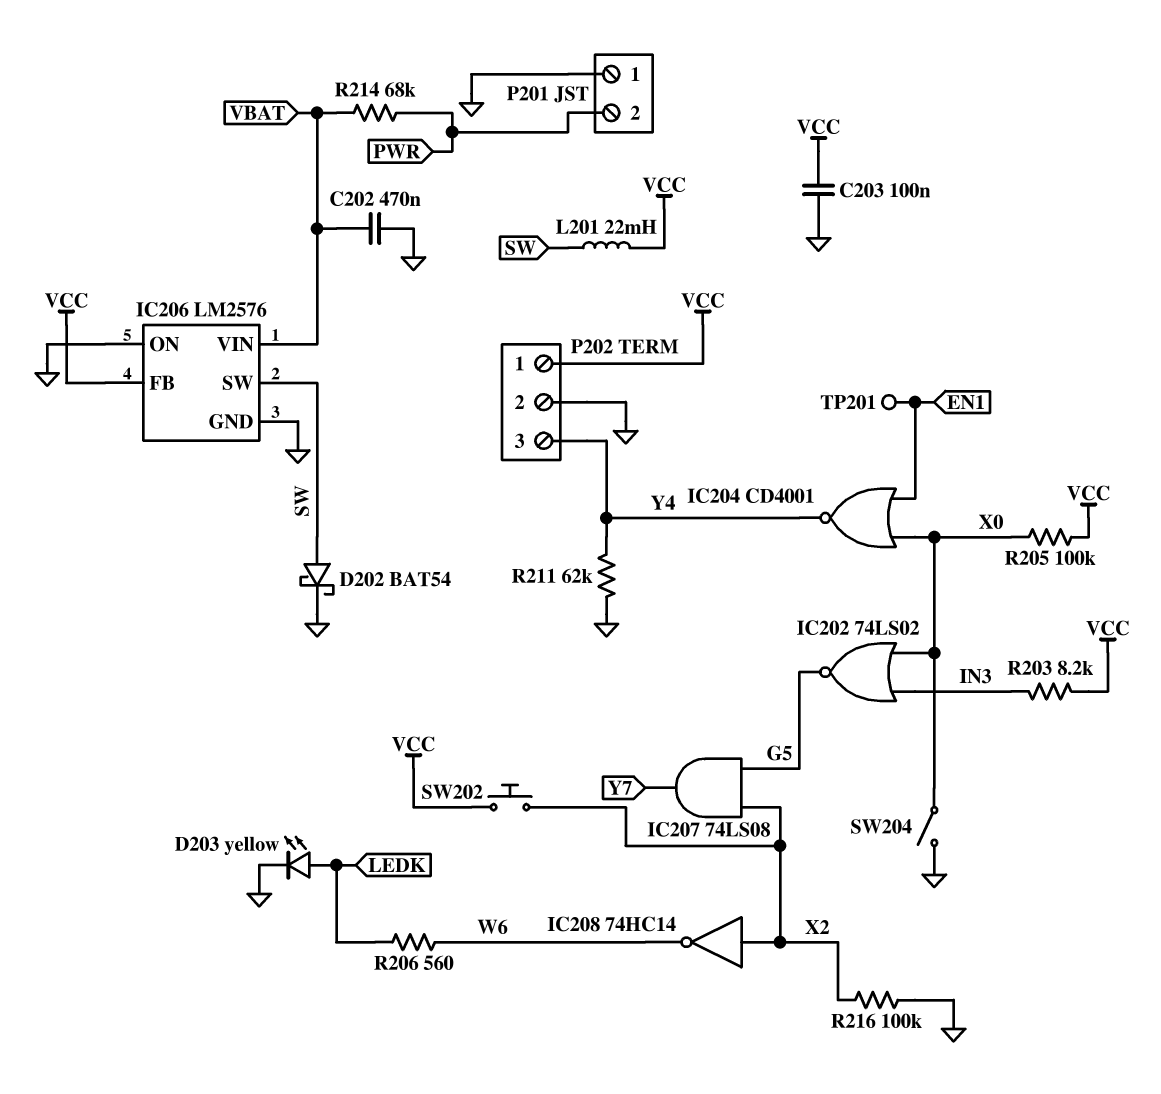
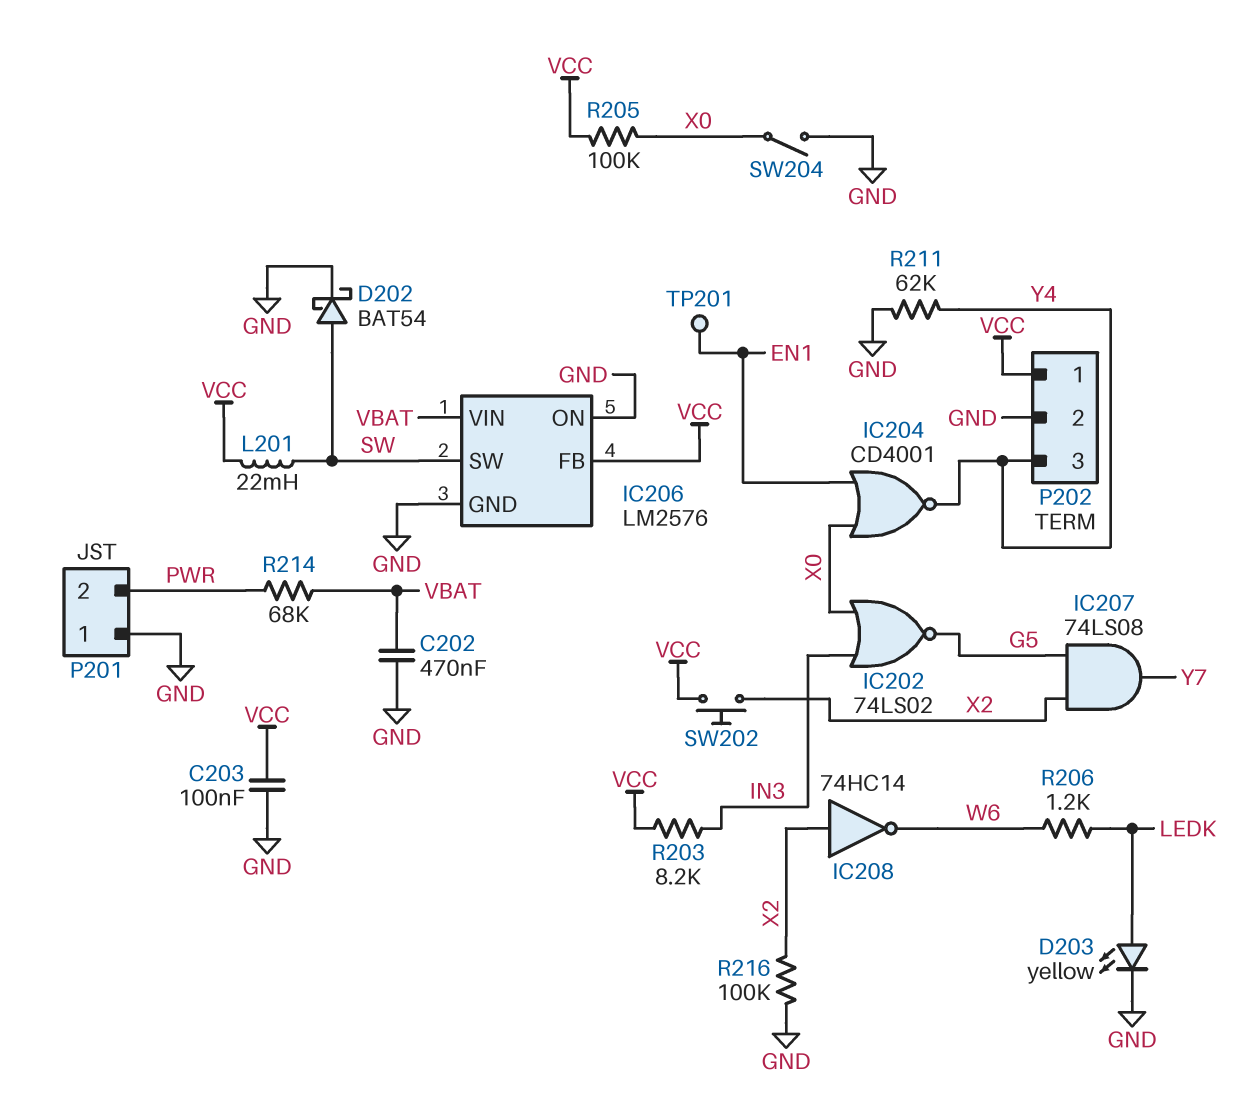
R206: 560 (LEDK, W6) -> 1.2k (LEDK, W6)

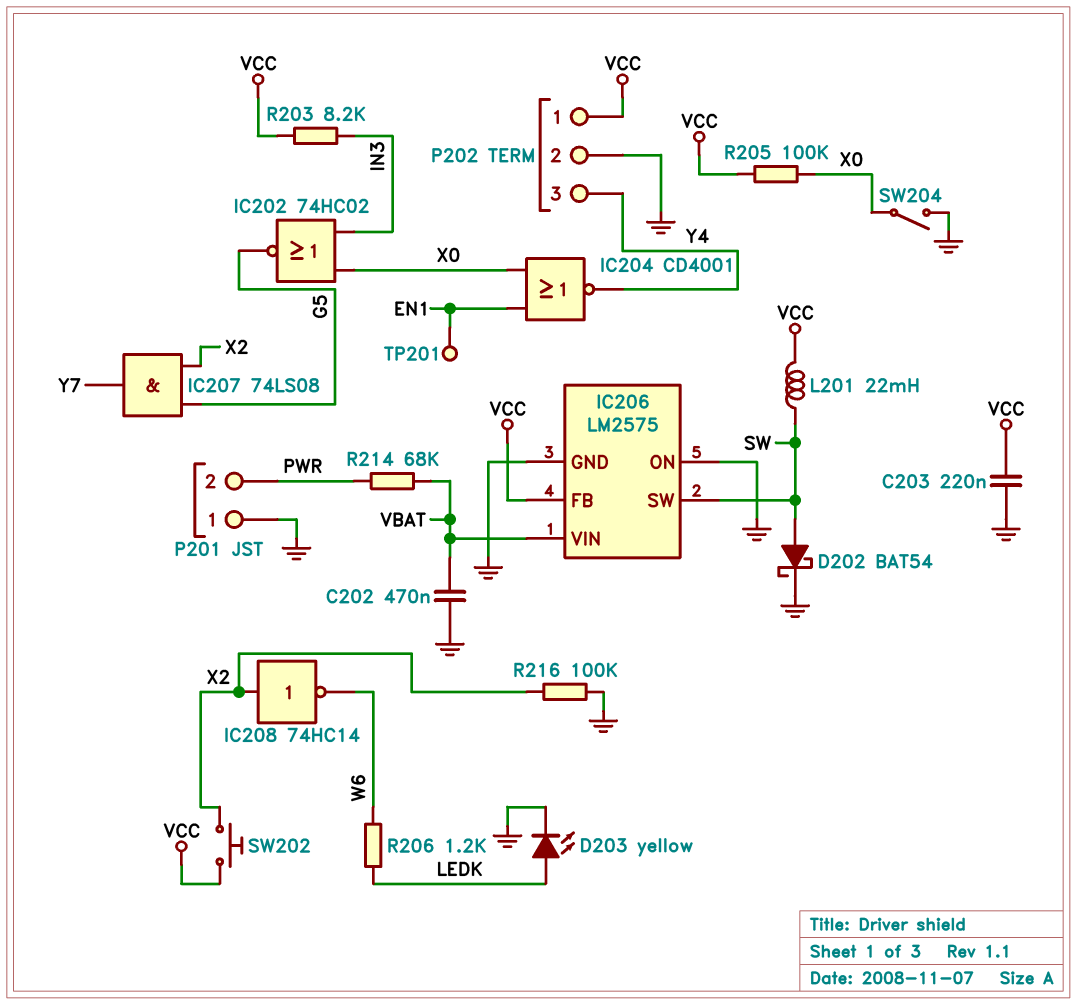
C203: 100nF (GND, VCC) -> 220nF (GND, VCC)
IC202: NOR 74LS02 (in IN3, in X0, out G5) -> NOR 74HC02 (in IN3, in X0, out G5)
IC206: LM2576 -> LM2575
R211: 62k (GND, Y4) -> none

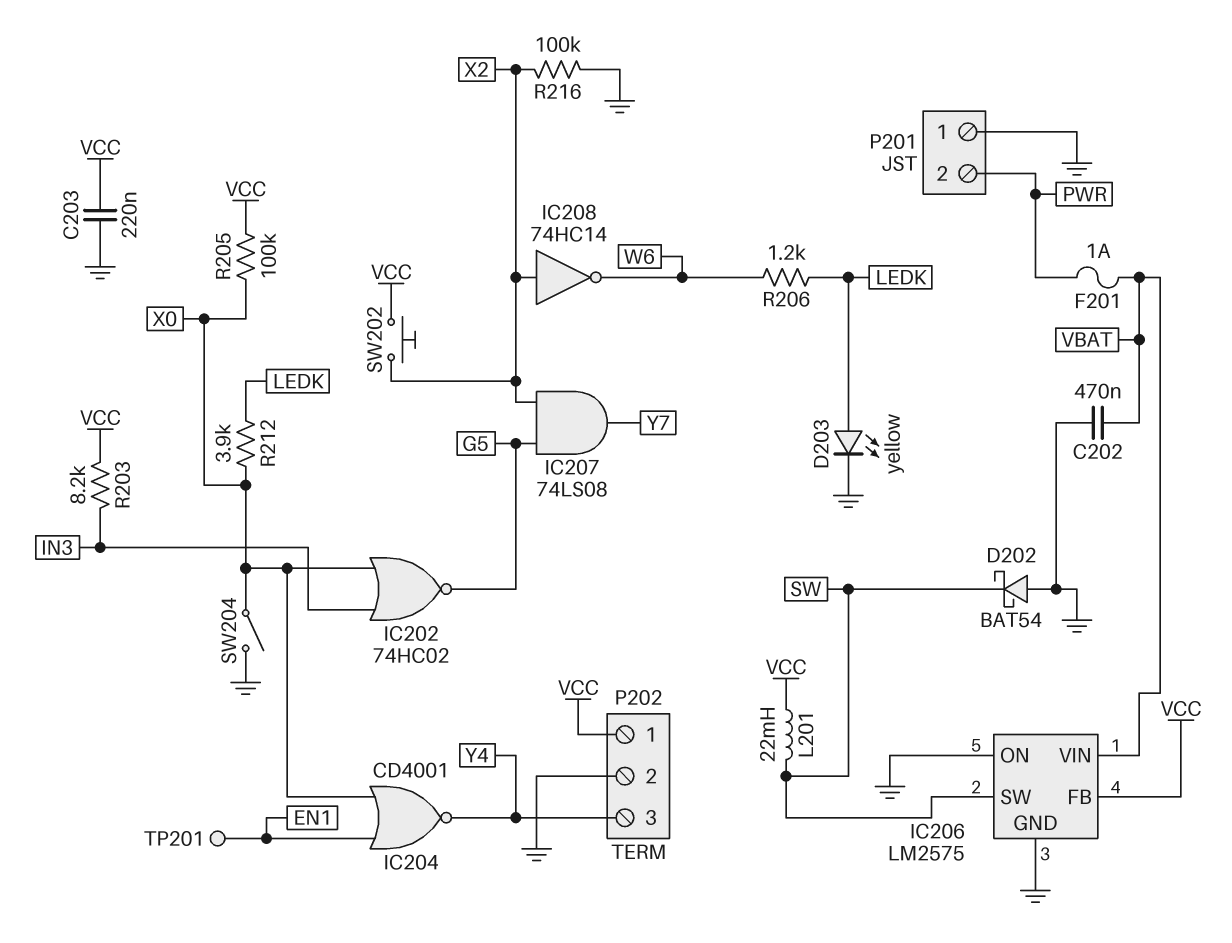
D202: schottky BAT54 (A SW, K GND) -> schottky BAT54 (A GND, K SW)
F201: none -> 1A (PWR, VBAT)
R212: none -> 3.9k (LEDK, X0)
R214: 68k (PWR, VBAT) -> none

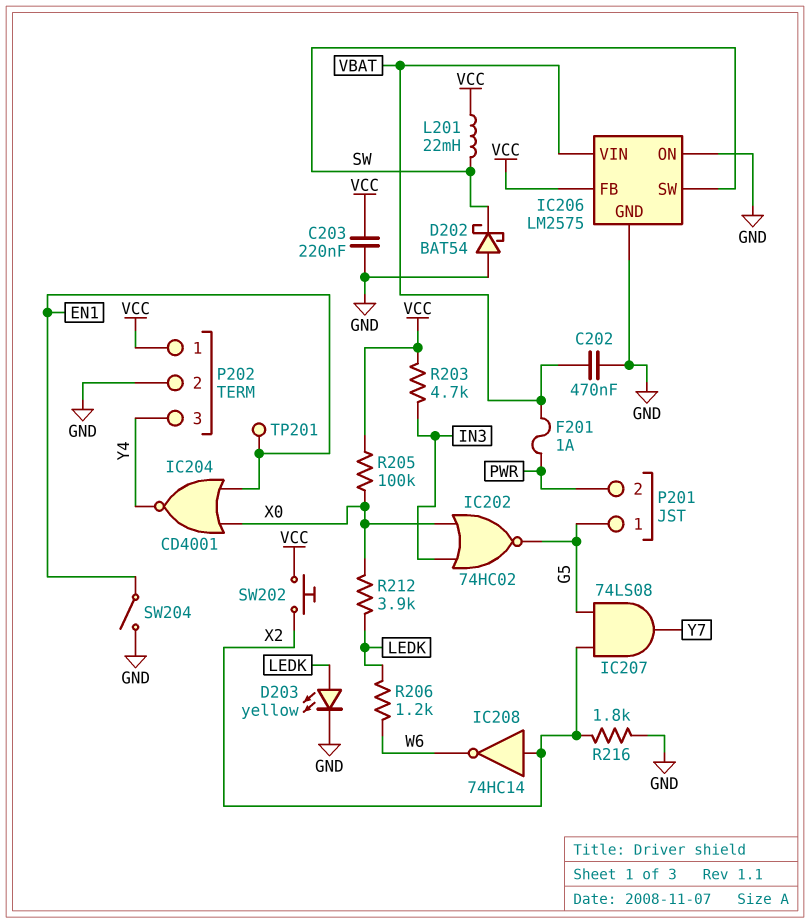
P201 pin 1: GND -> G5
R203: 8.2k (IN3, VCC) -> 4.7k (IN3, VCC)
R216: 100k (GND, X2) -> 1.8k (GND, X2)
SW204: switch (GND, X0) -> switch (EN1, GND)

